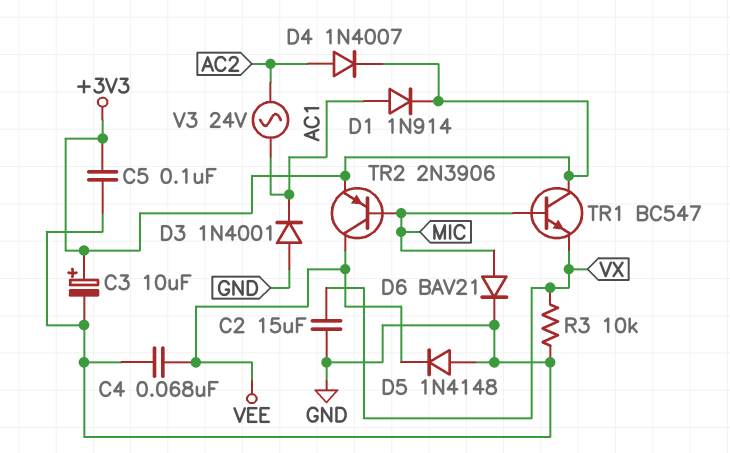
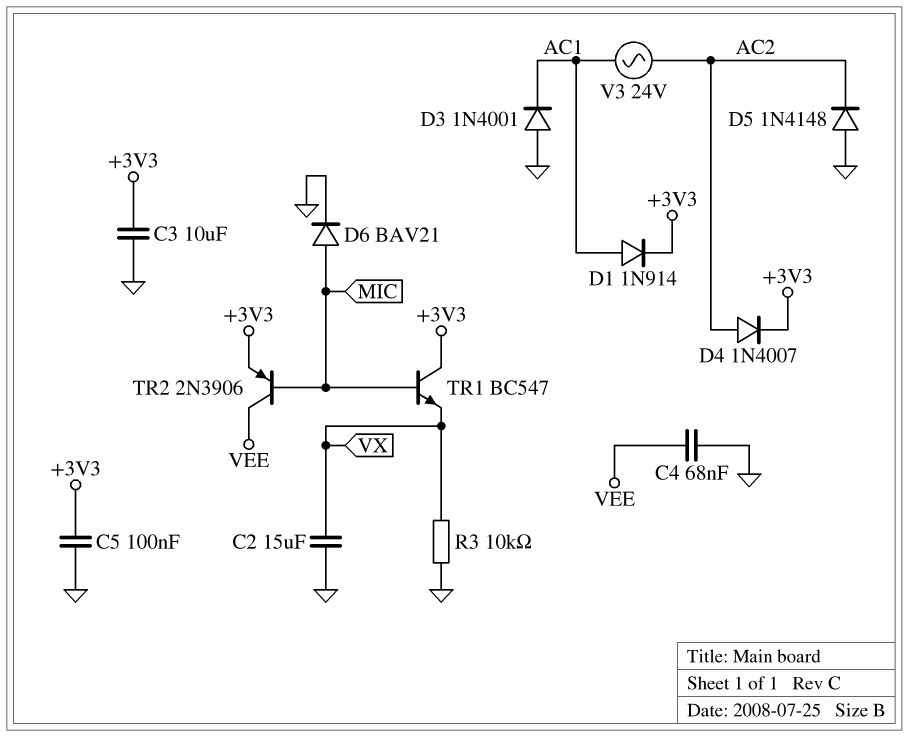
C3: 10uF (plus +3V3, minus GND) -> 10uF (+3V3, GND)
D5: diode 1N4148 (A GND, K VEE) -> diode 1N4148 (A GND, K AC2)

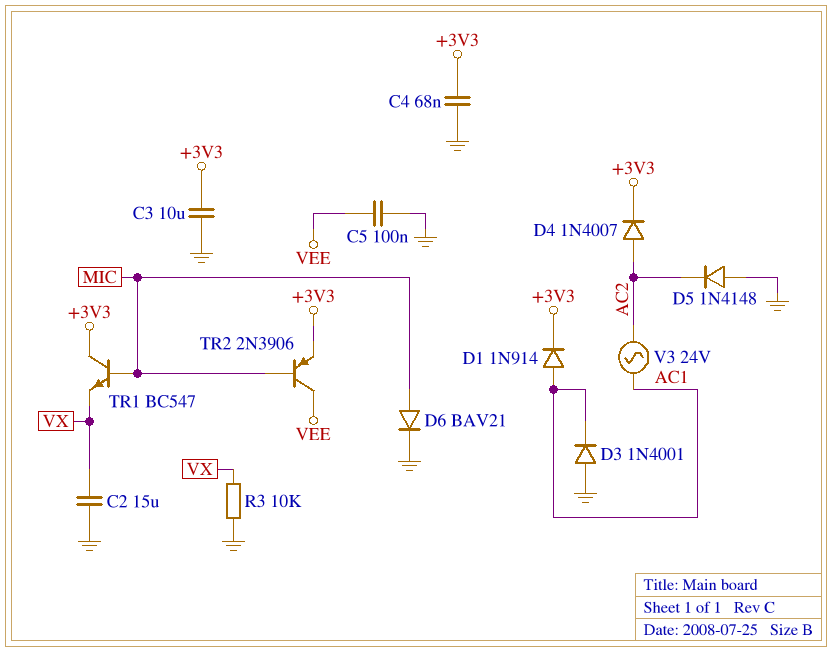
C4: 68nF (GND, VEE) -> 68nF (+3V3, GND)
C5: 100nF (+3V3, GND) -> 100nF (GND, VEE)

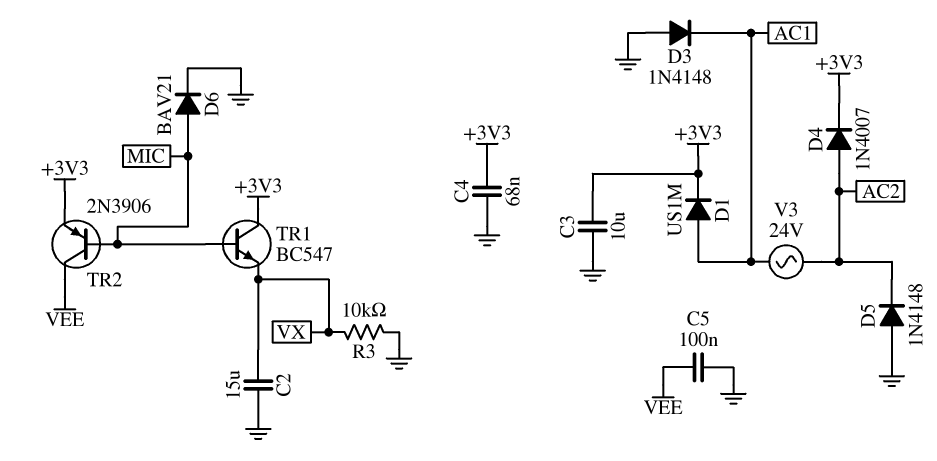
D1: diode 1N914 (A AC1, K +3V3) -> diode US1M (A AC1, K +3V3)
D3: diode 1N4001 (A GND, K AC1) -> diode 1N4148 (A GND, K AC1)

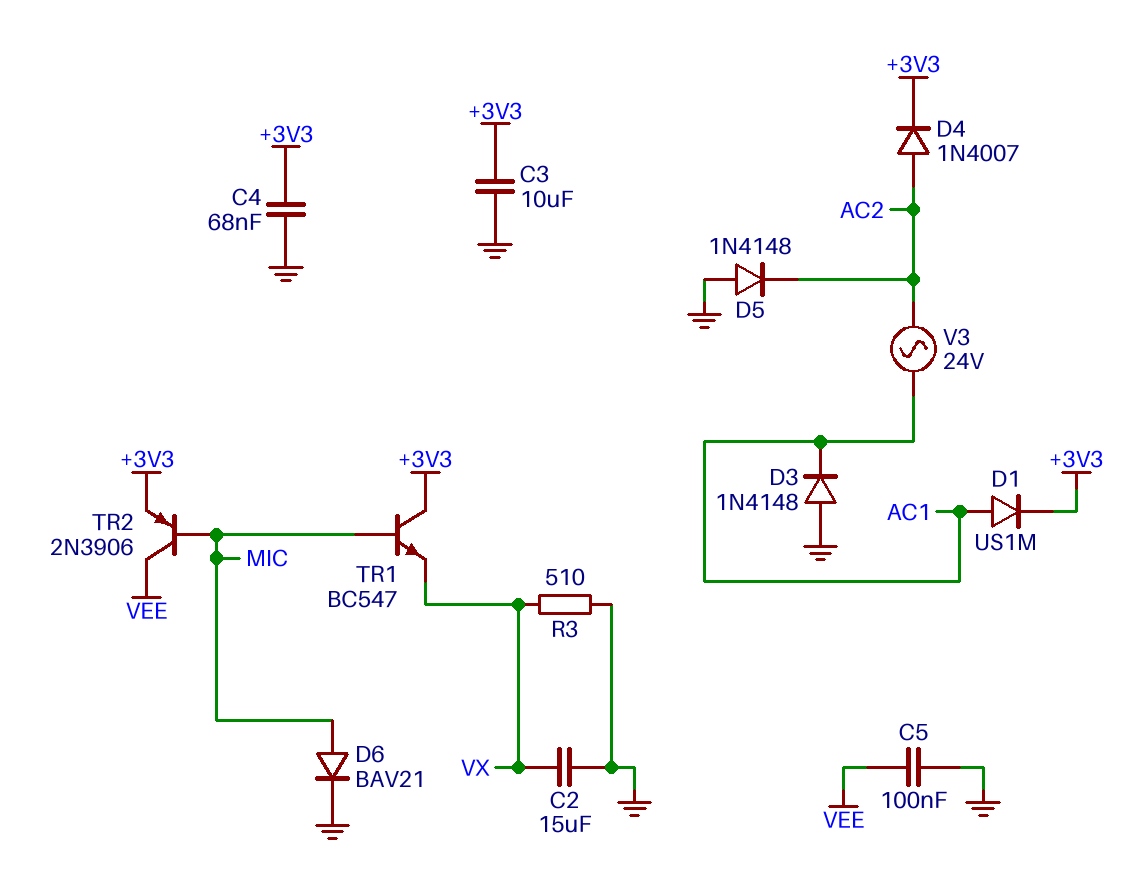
R3: 10k (GND, VX) -> 510 (GND, VX)

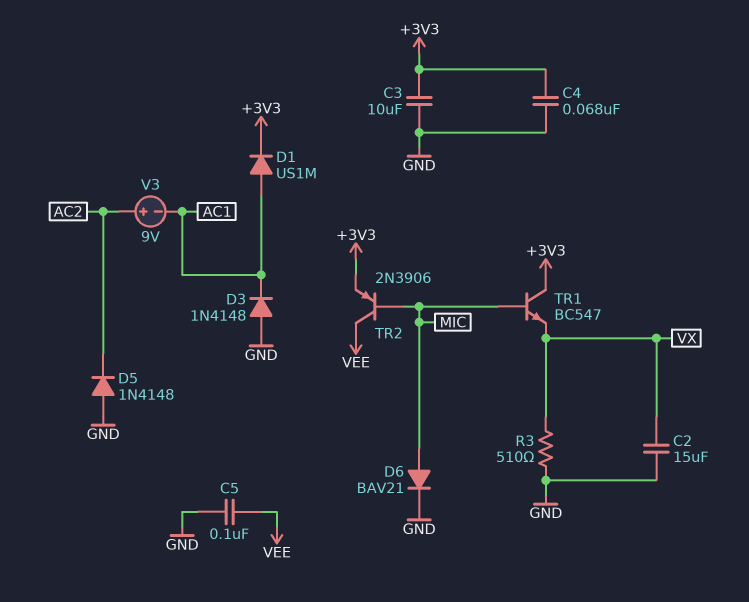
D4: diode 1N4007 (A AC2, K +3V3) -> none
V3: AC 24V (AC1, AC2) -> 9V (plus AC2, minus AC1)

